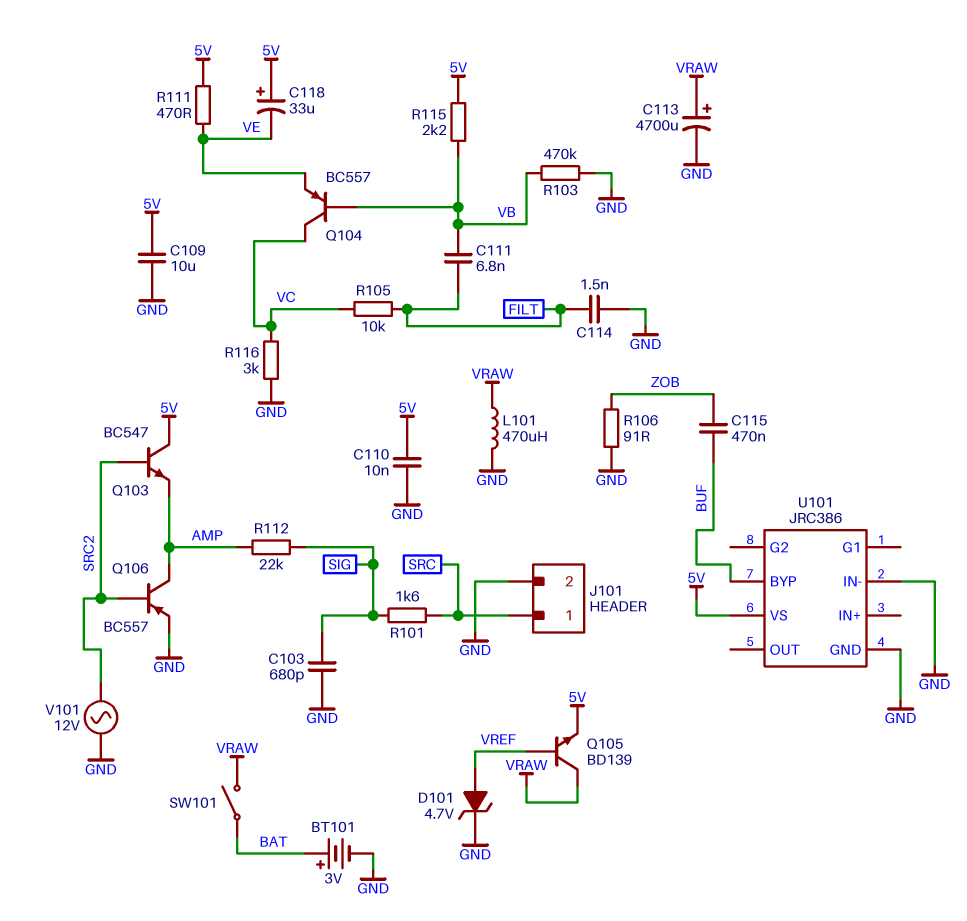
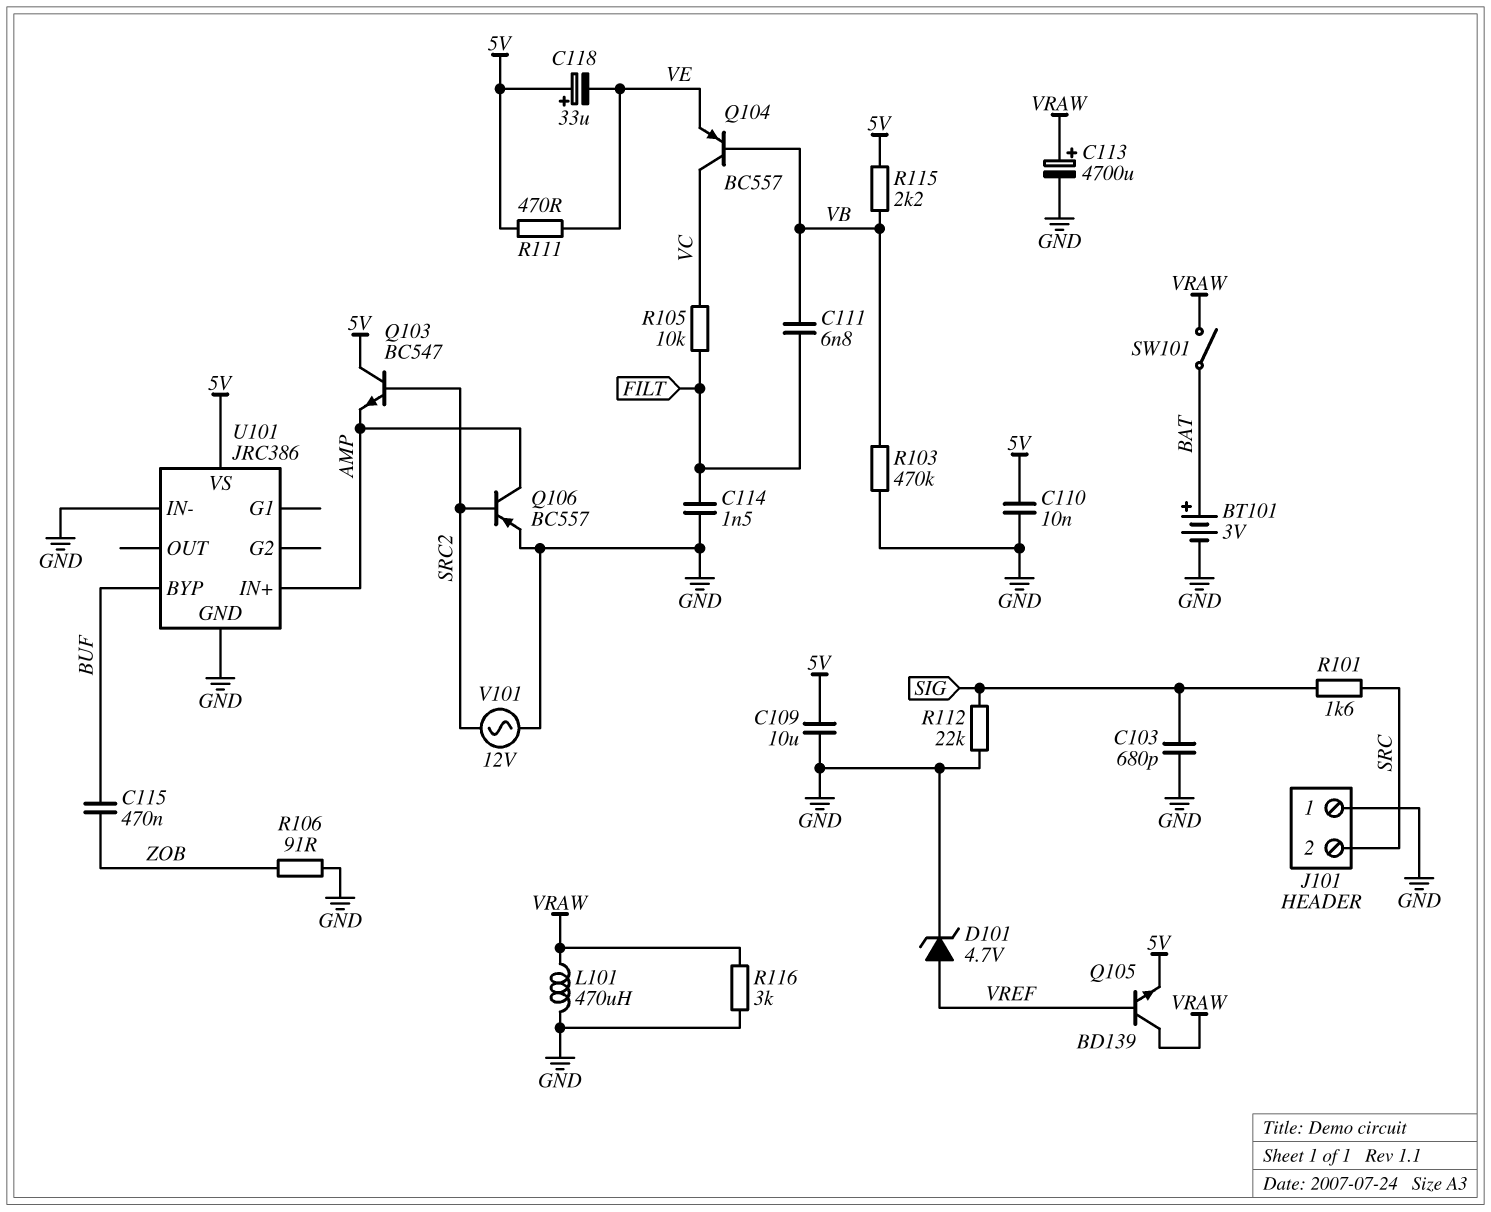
J101 pin 1: SRC -> GND
J101 pin 2: GND -> SRC
R112: 22k (AMP, SIG) -> 22k (GND, SIG)
R116: 3k (GND, VC) -> 3k (GND, VRAW)
U101 pin IN+: none -> AMP

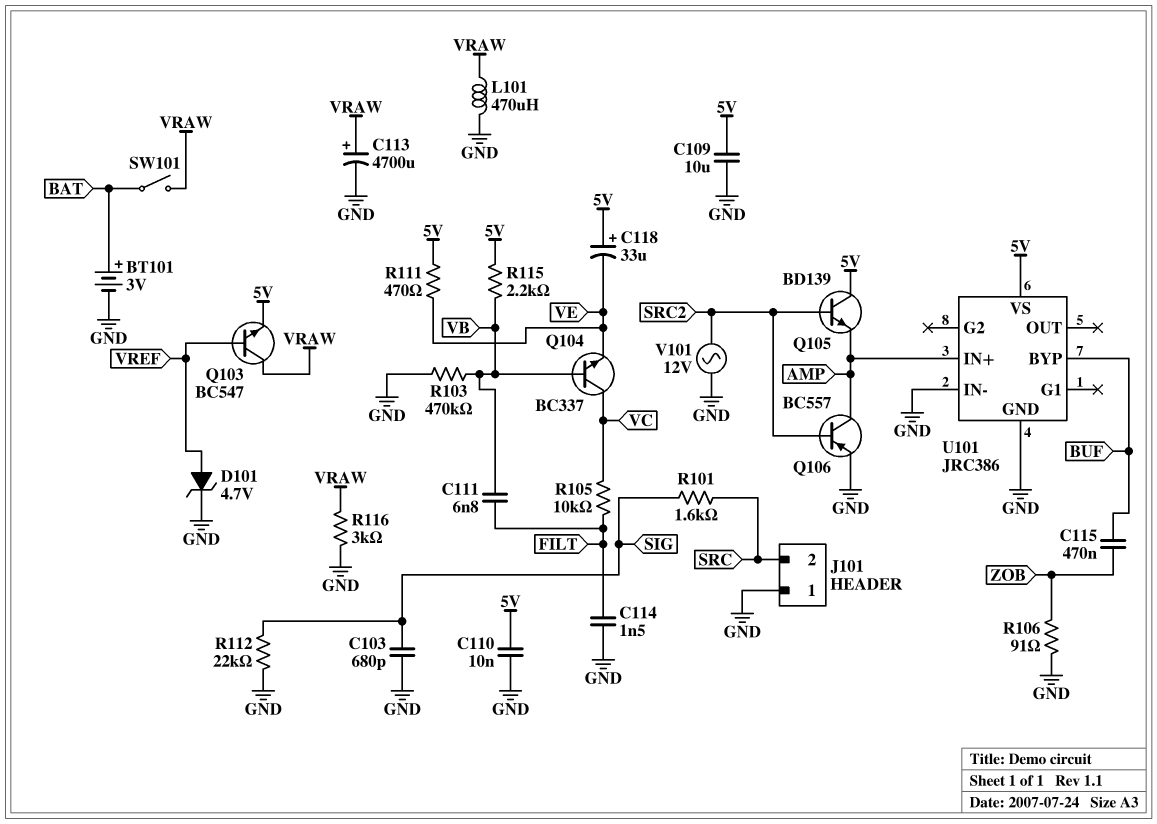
Q103: NPN BC547 (B SRC2, C 5V, E AMP) -> NPN BC547 (B VREF, C VRAW, E 5V)
Q104: PNP BC557 (B VB, C VC, E VE) -> NPN BC337 (B VB, C VC, E VE)
Q105: NPN BD139 (B VREF, C VRAW, E 5V) -> NPN BD139 (B SRC2, C 5V, E AMP)

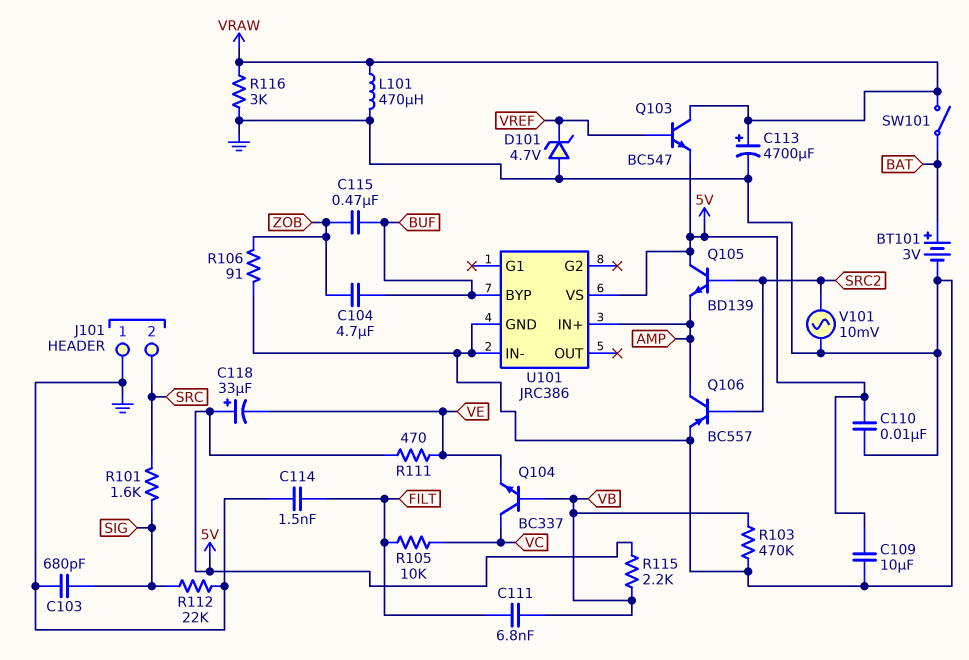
C104: none -> 4.7uF (BUF, ZOB)
D101: zener 4.7V (A VREF, K GND) -> zener 4.7V (A GND, K VREF)
V101: AC 12V (GND, SRC2) -> AC 10mV (GND, SRC2)

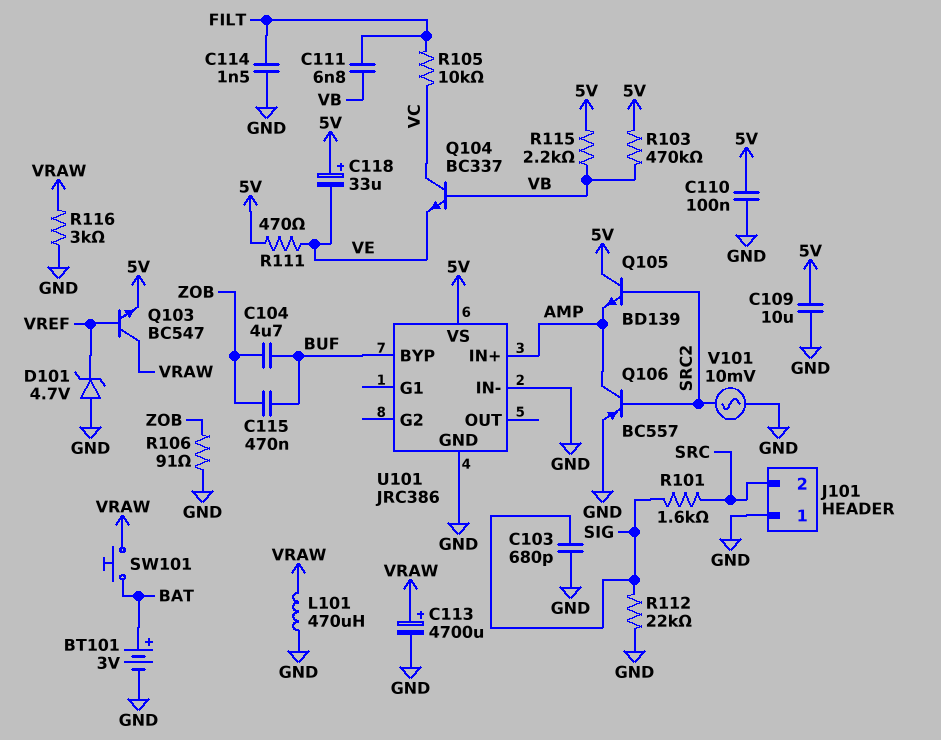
C110: 10nF (5V, GND) -> 100nF (5V, GND)
R103: 470k (GND, VB) -> 470k (5V, VB)
SW101: switch (BAT, VRAW) -> button (BAT, VRAW)

